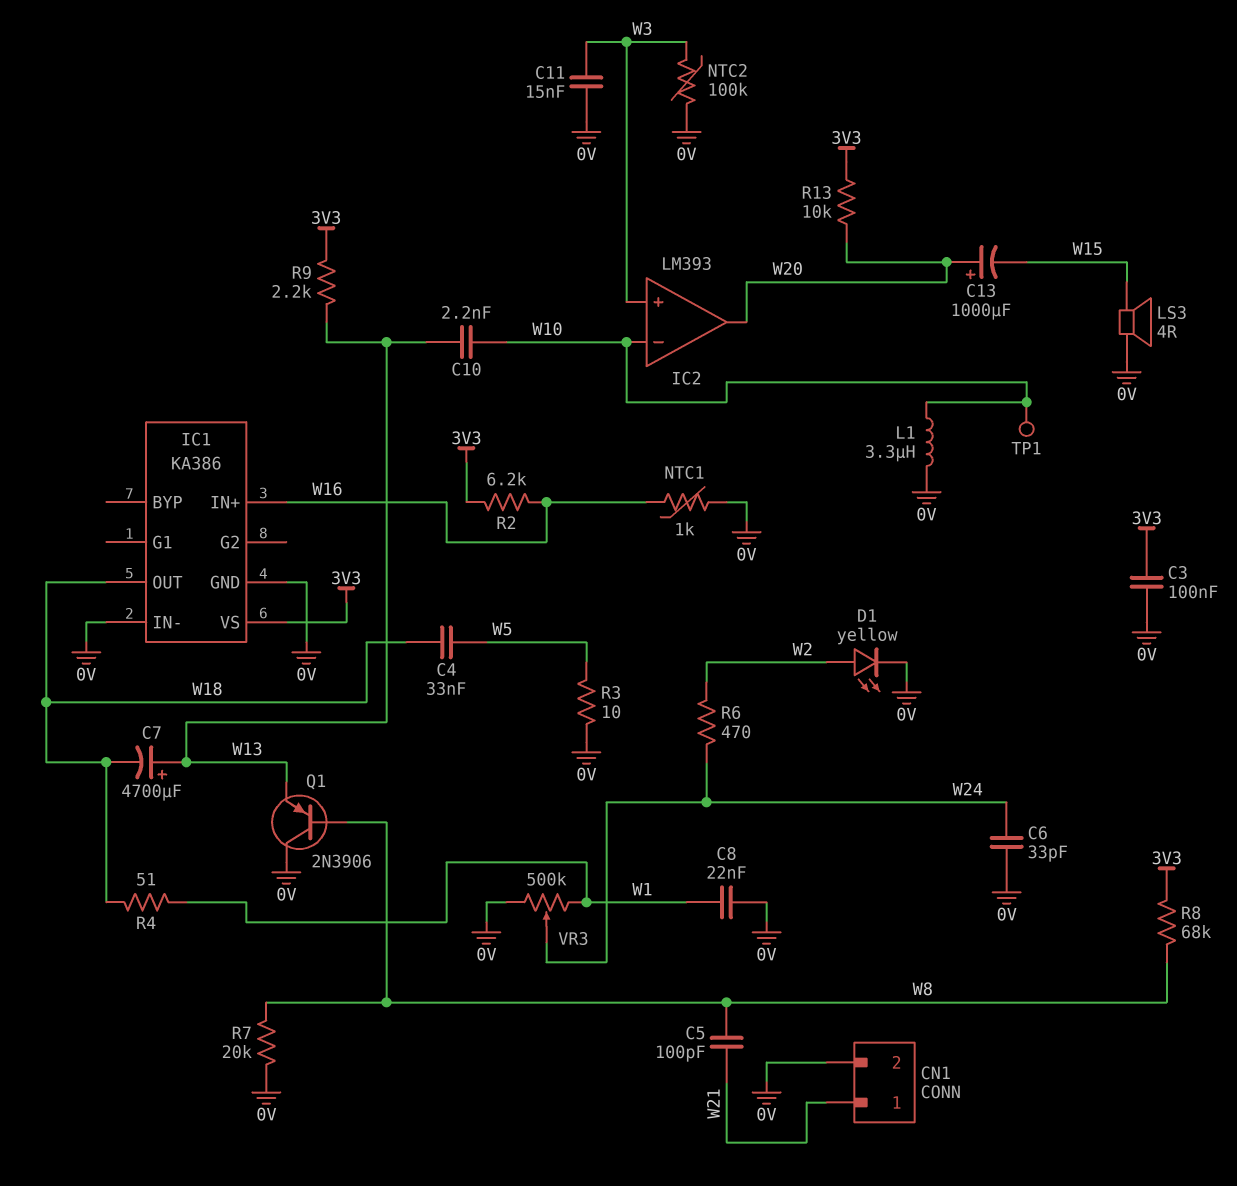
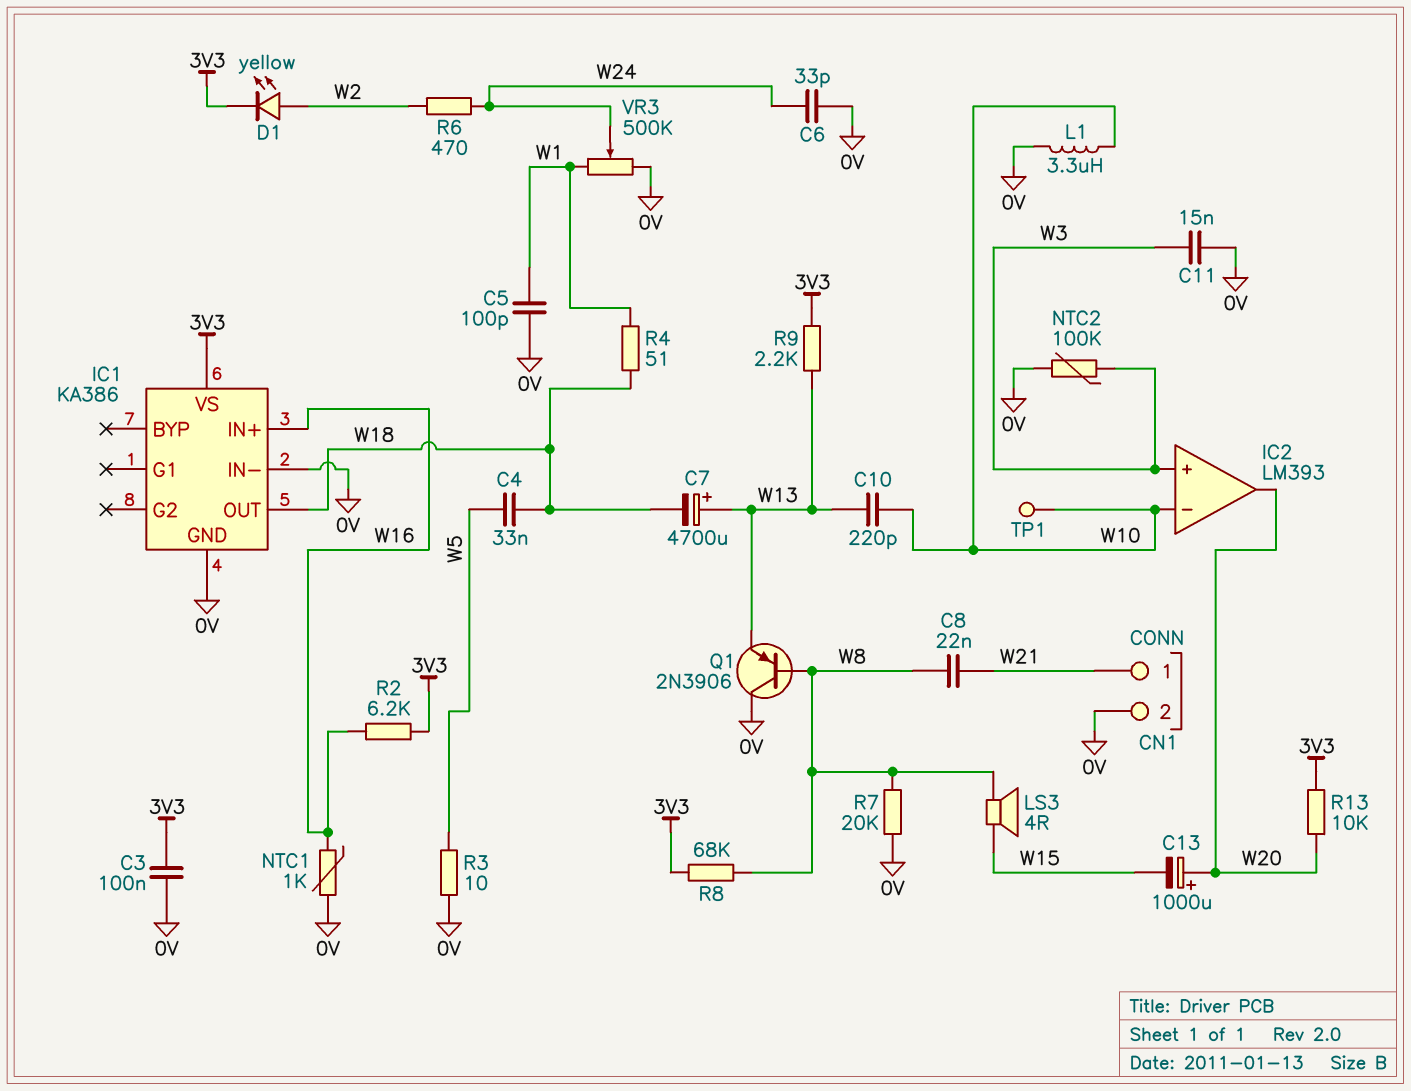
C5: 100pF (W8, W21) -> 100pF (0V, W1)
C8: 22nF (0V, W1) -> 22nF (W8, W21)
C10: 2.2nF (W10, W13) -> 220pF (W10, W13)
D1: LED yellow (A W2, K 0V) -> LED yellow (A W2, K 3V3)
LS3: speaker 4R (0V, W15) -> speaker 4R (W8, W15)

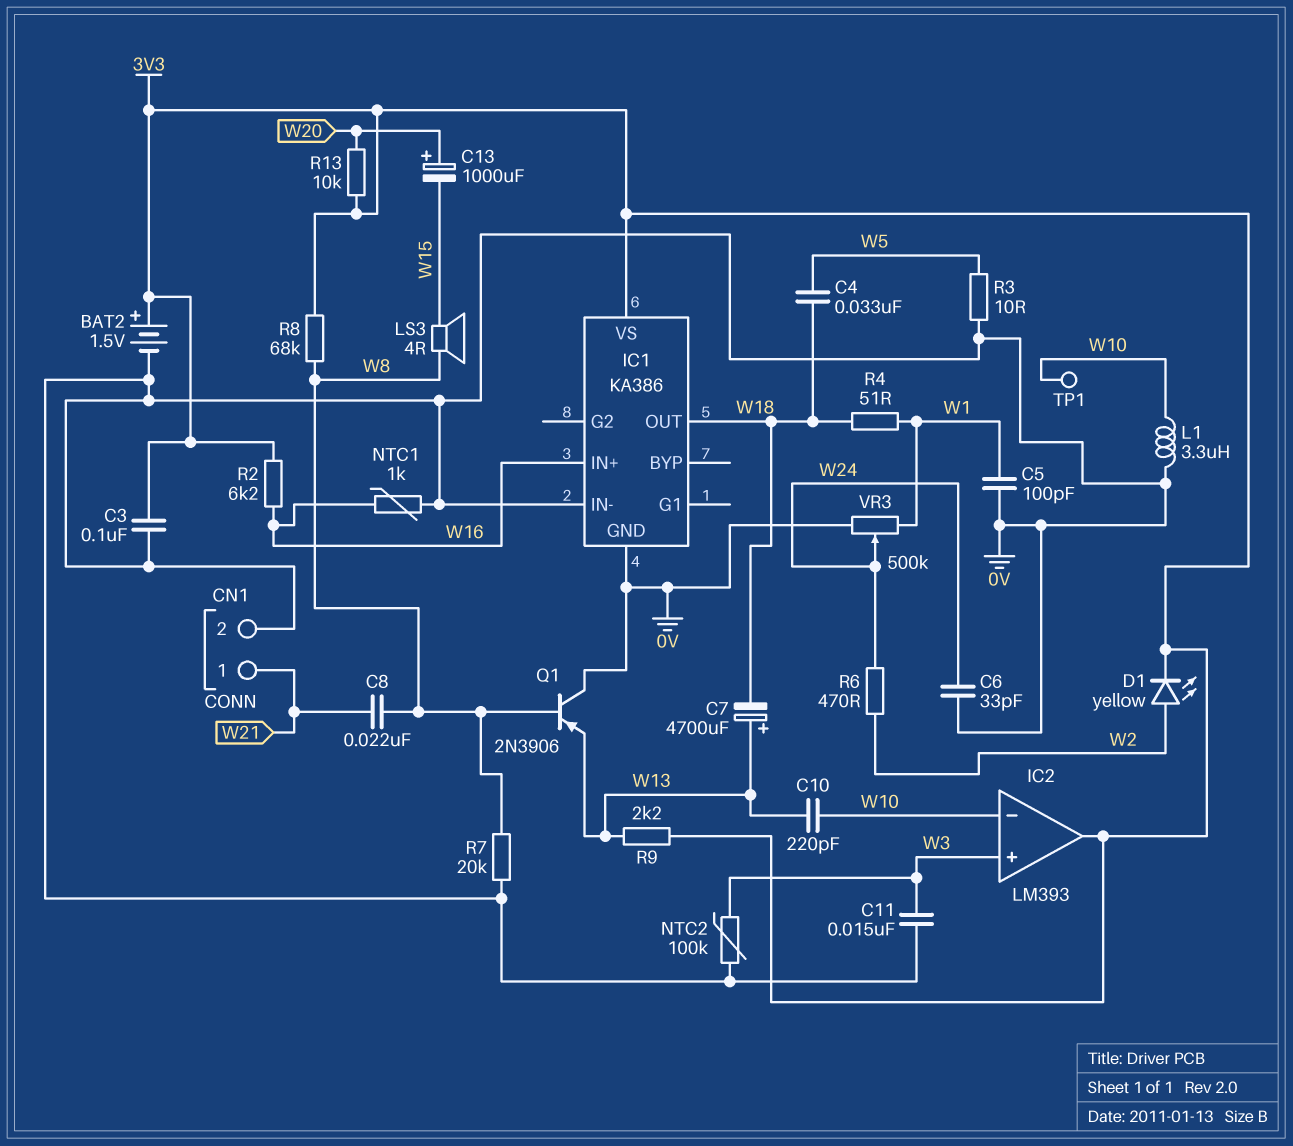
BAT2: none -> 1.5V (plus 3V3, minus 0V)
IC2 pin out: W20 -> 3V3

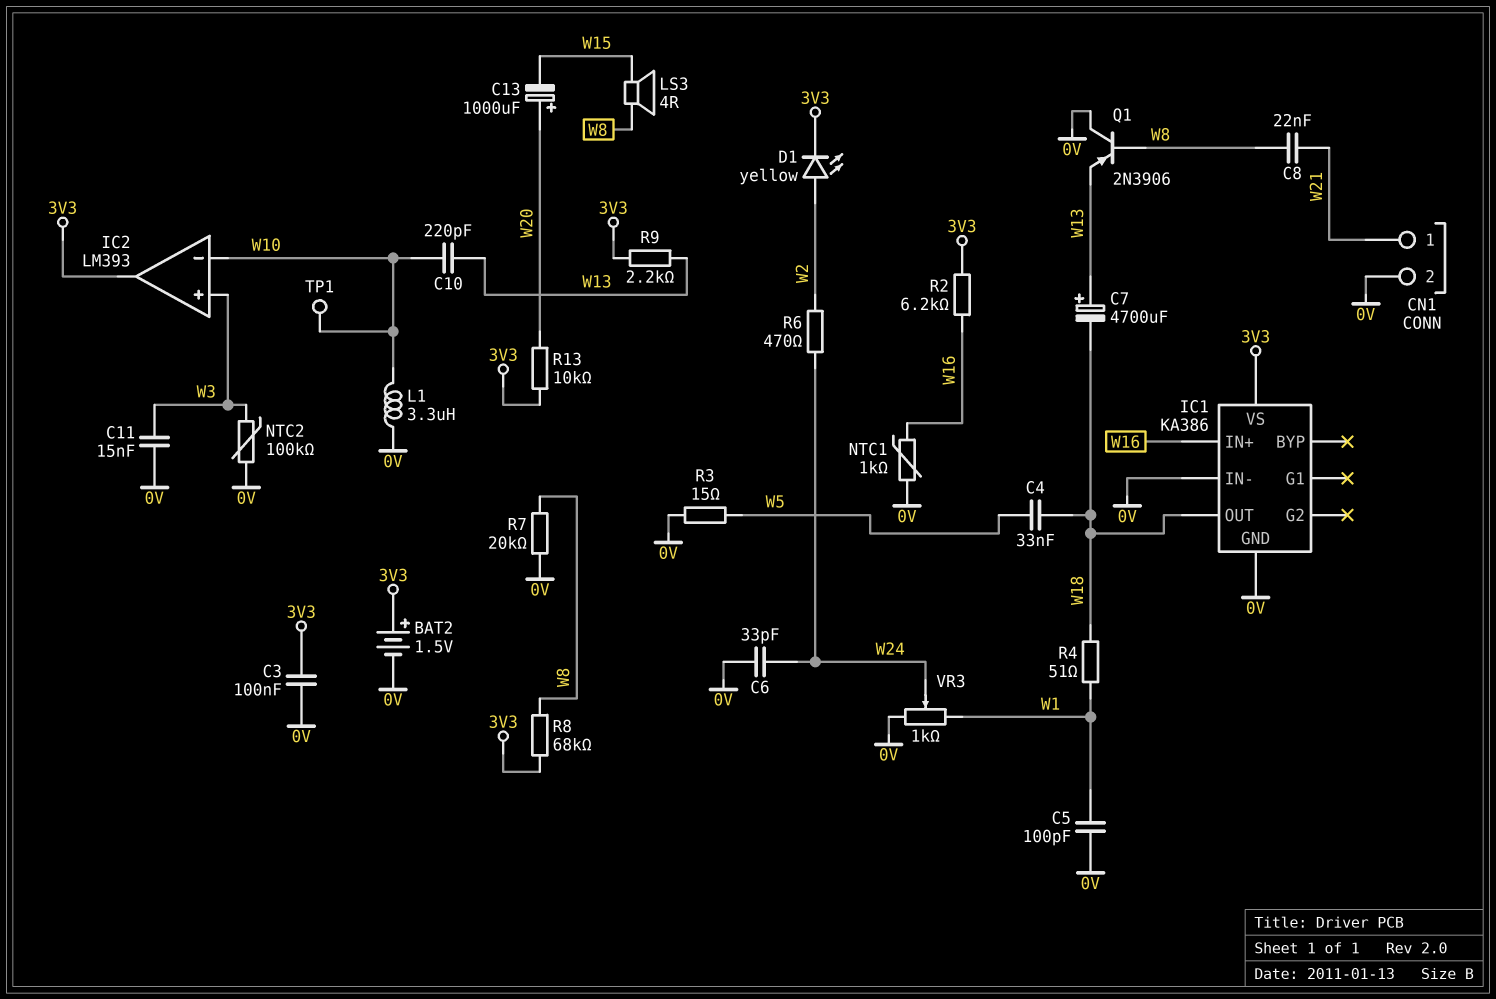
R3: 10 (0V, W5) -> 15 (0V, W5)
VR3: 500k (0V, W1, wiper W24) -> 1k (0V, W1, wiper W24)

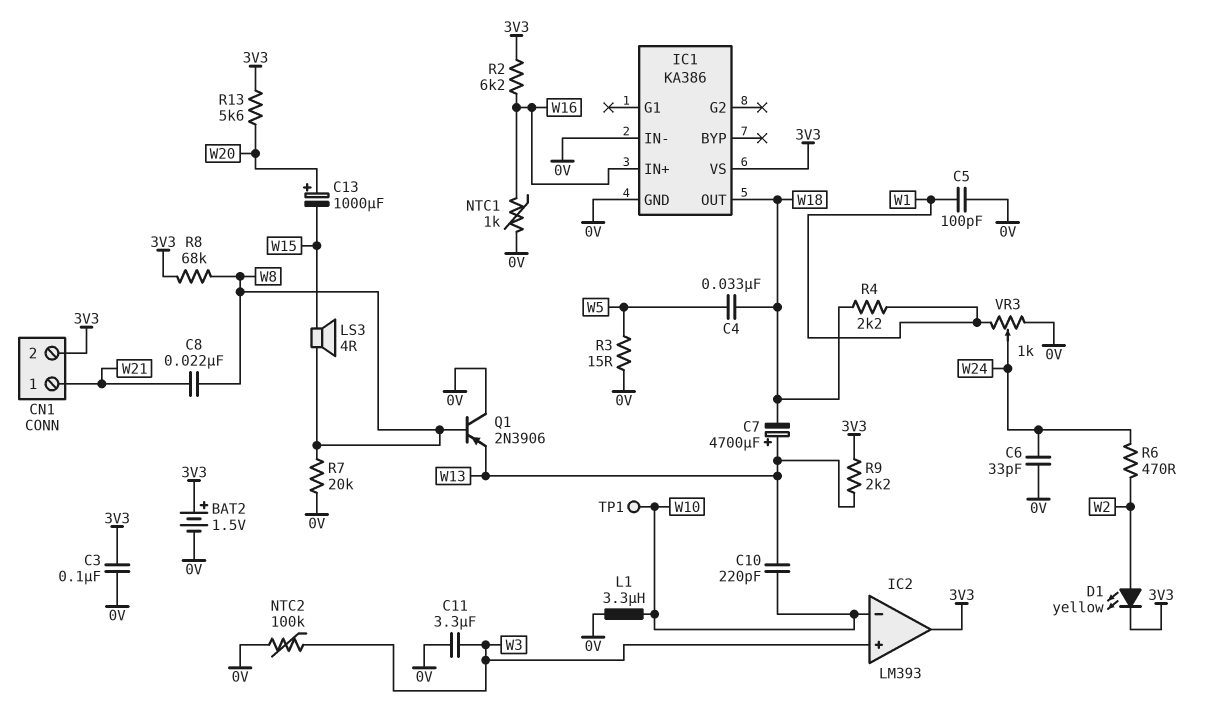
C11: 15nF (0V, W3) -> 3.3uF (0V, W3)
CN1 pin 2: 0V -> 3V3
R4: 51 (W1, W18) -> 2.2k (W1, W18)
R13: 10k (3V3, W20) -> 5.6k (3V3, W20)

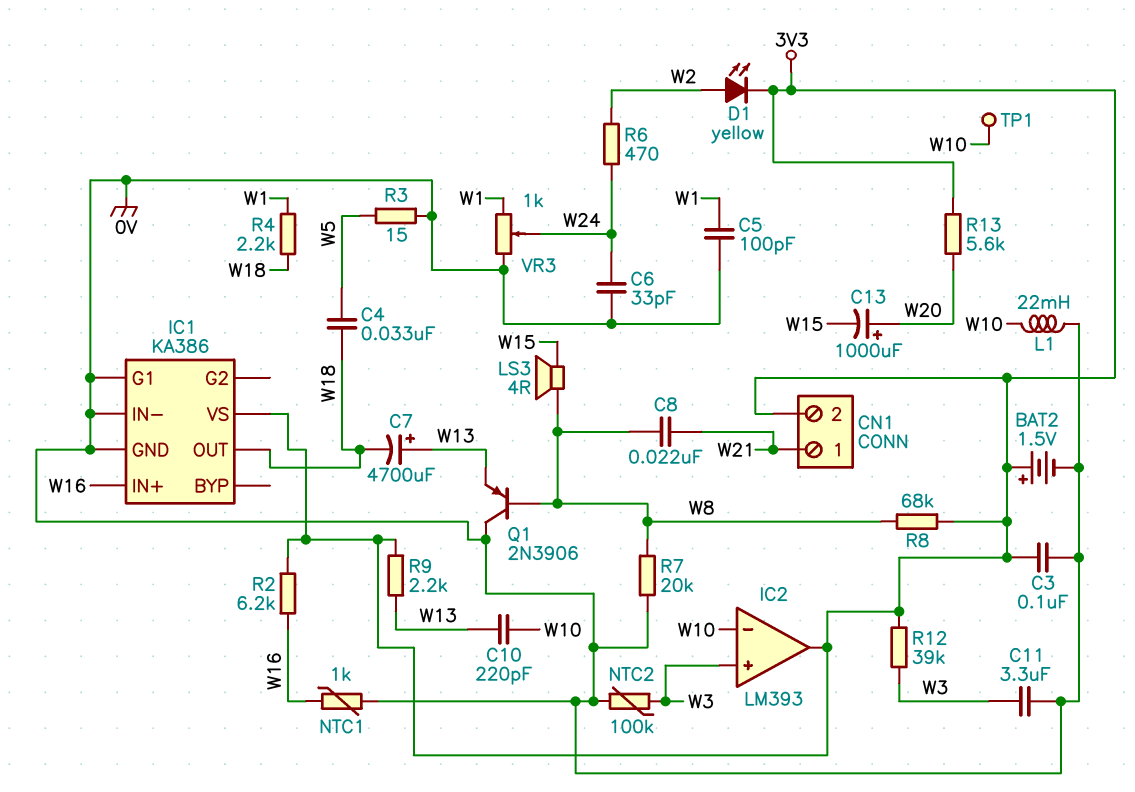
IC1 pin G1: none -> 0V
L1: 3.3uH (0V, W10) -> 22mH (0V, W10)
R12: none -> 39k (3V3, W3)

